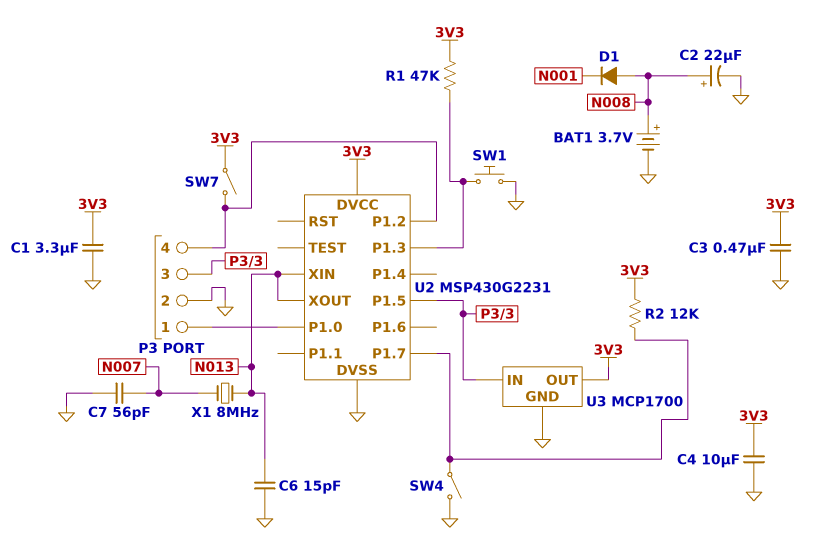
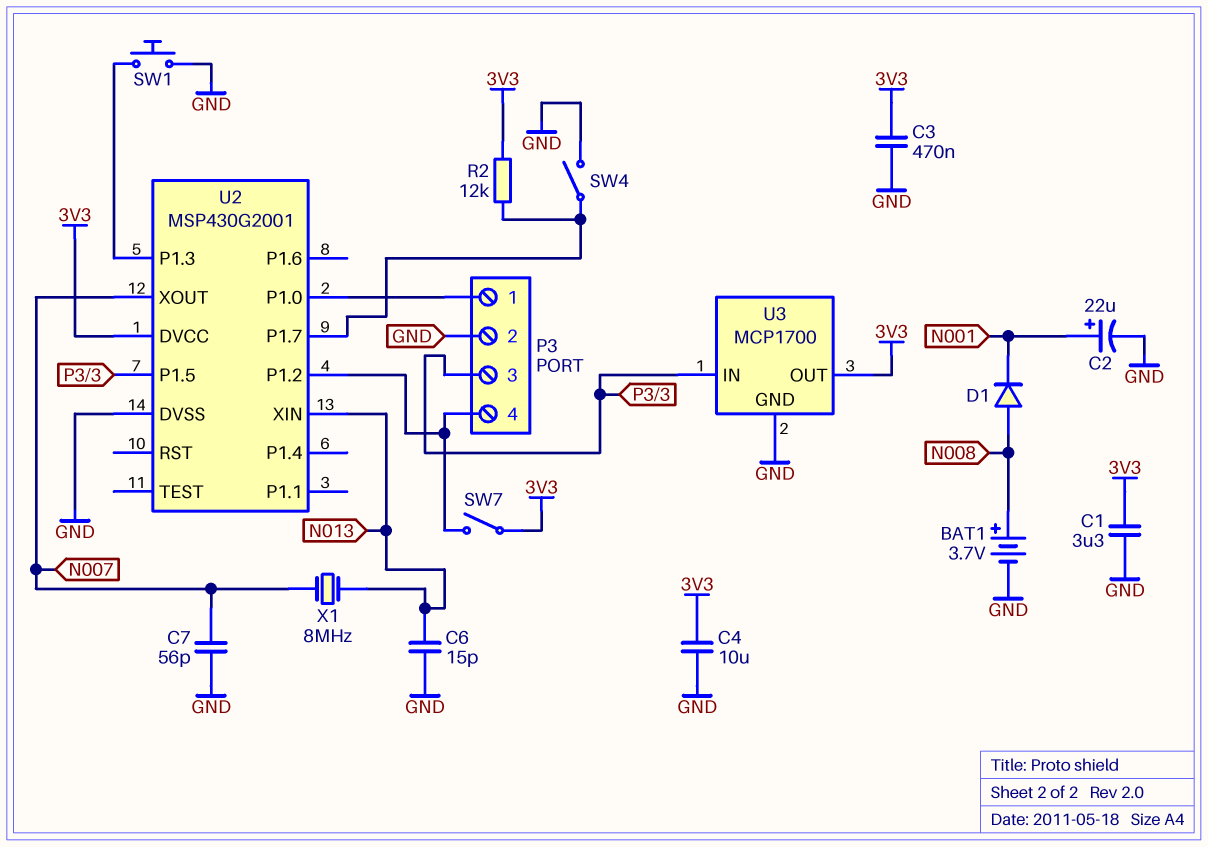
C2: 22uF (plus N008, minus GND) -> 22uF (plus N001, minus GND)
R1: 47k (3V3, U2/P1.3) -> none
U2: MSP430G2231 -> MSP430G2001
U2 pin XOUT: N013 -> N007

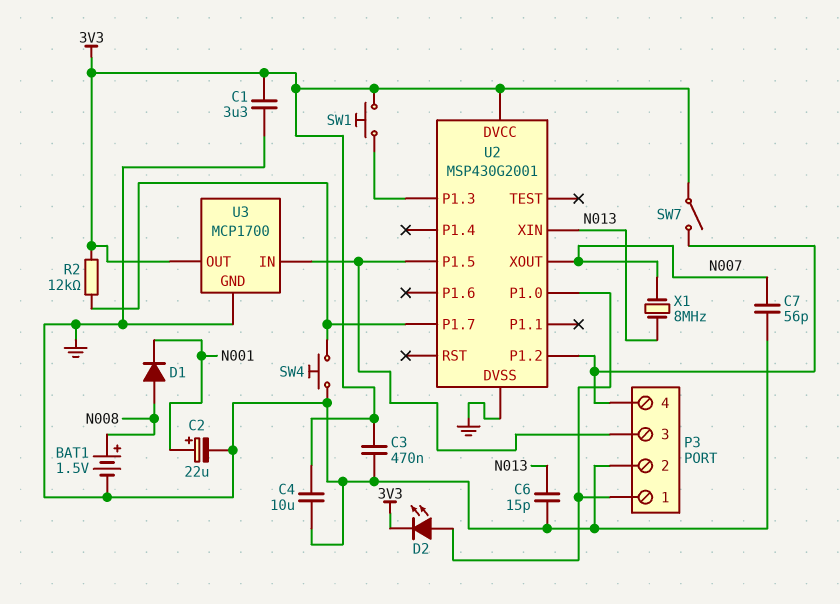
BAT1: 3.7V (plus N008, minus GND) -> 1.5V (plus N008, minus GND)
D2: none -> LED (A P3/1, K 3V3)
SW1: button (GND, U2/P1.3) -> button (3V3, U2/P1.3)
SW4: switch (GND, U2/P1.7) -> button (GND, U2/P1.7)

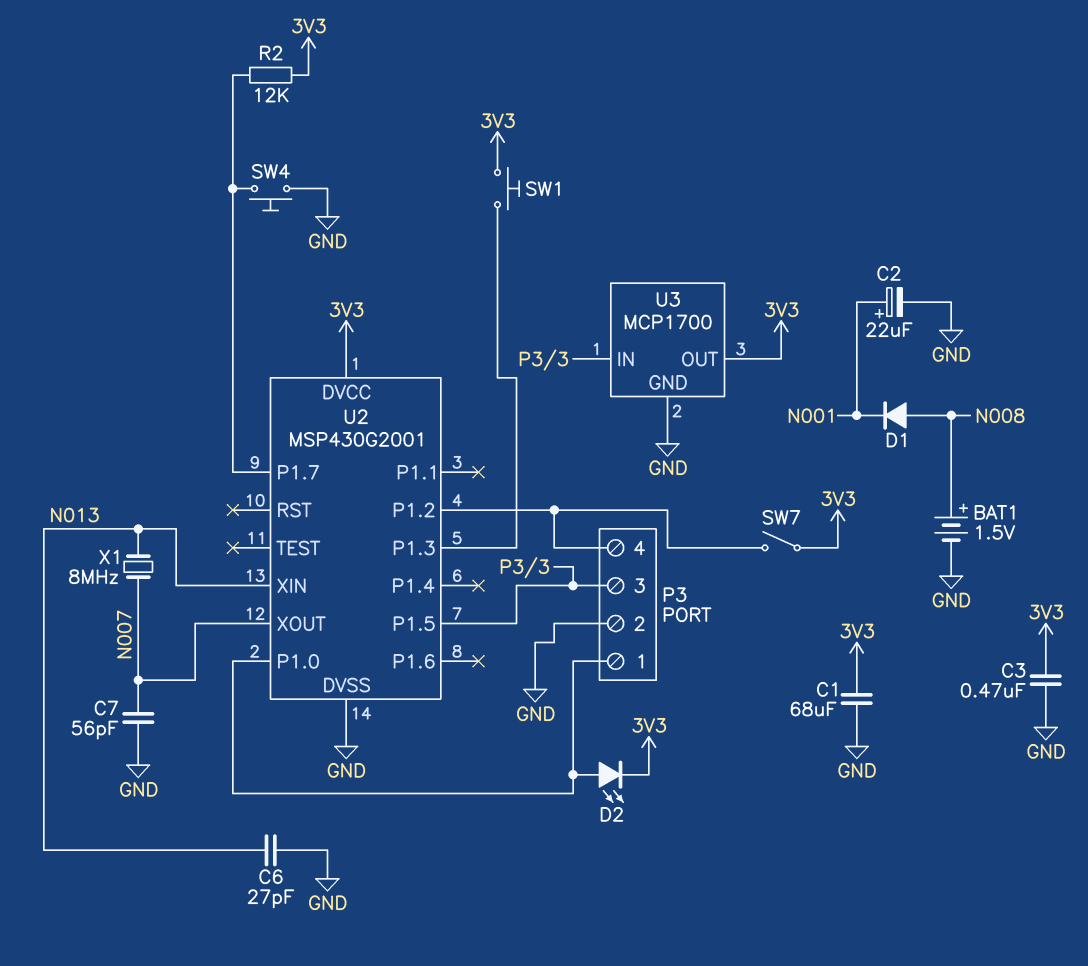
C1: 3.3uF (3V3, GND) -> 68uF (3V3, GND)
C4: 10uF (3V3, GND) -> none
C6: 15pF (GND, N013) -> 27pF (GND, N013)

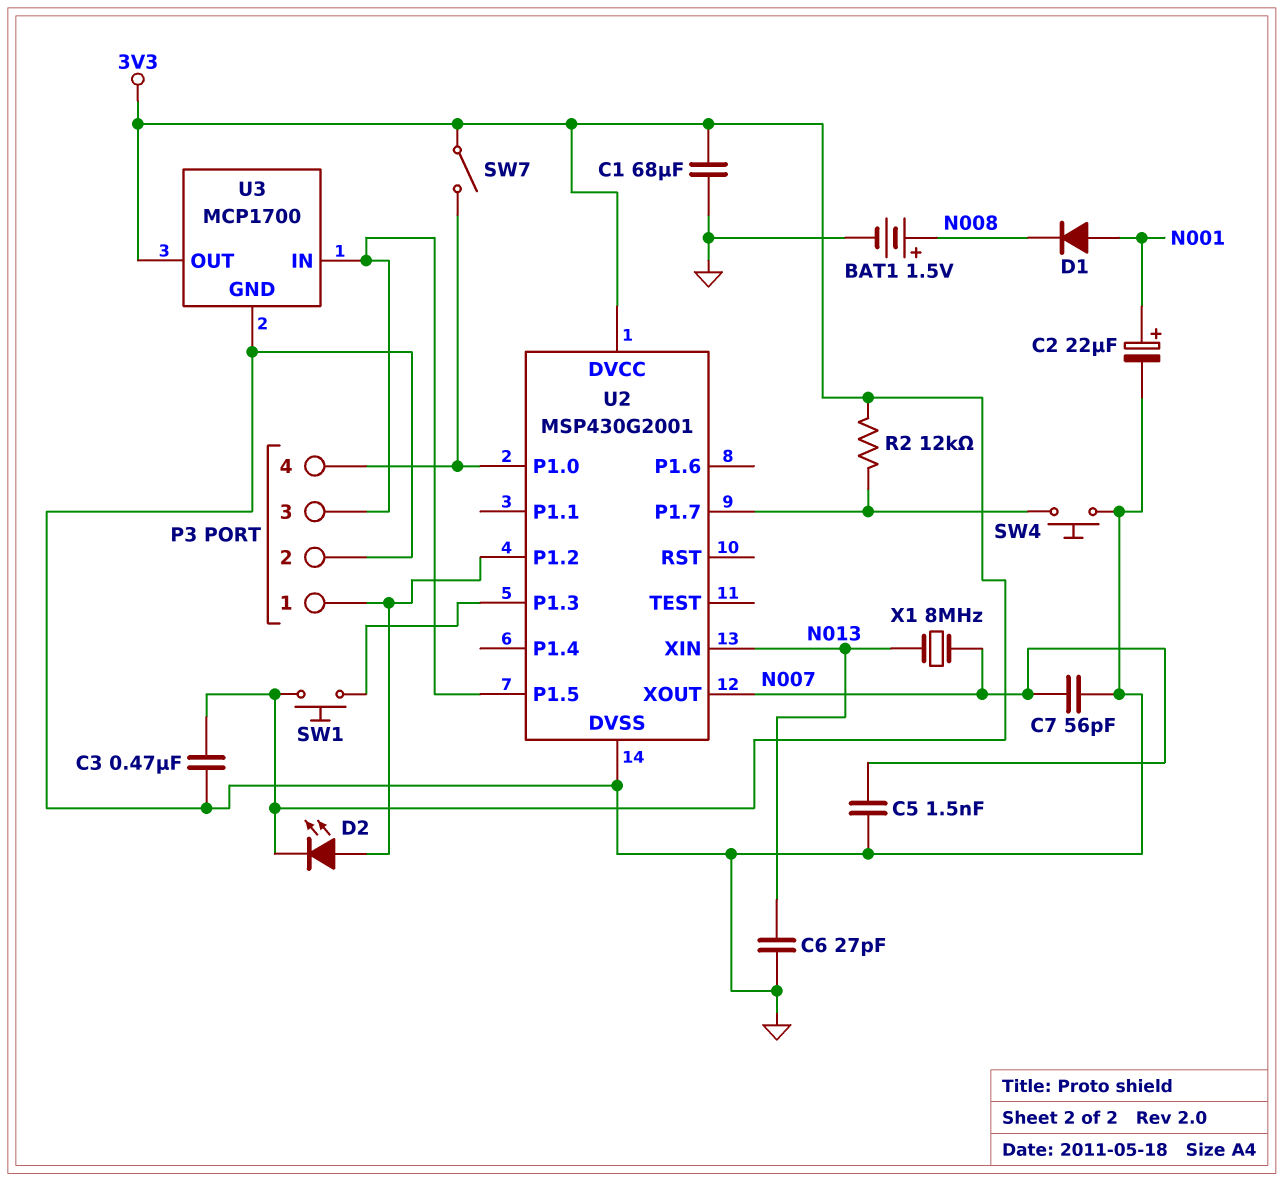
C5: none -> 1.5nF (GND, N007)
D1: diode (A N008, K N001) -> diode (A N001, K N008)
U2 pin P1.0: P3/1 -> P3/4
U2 pin P1.2: P3/4 -> P3/1

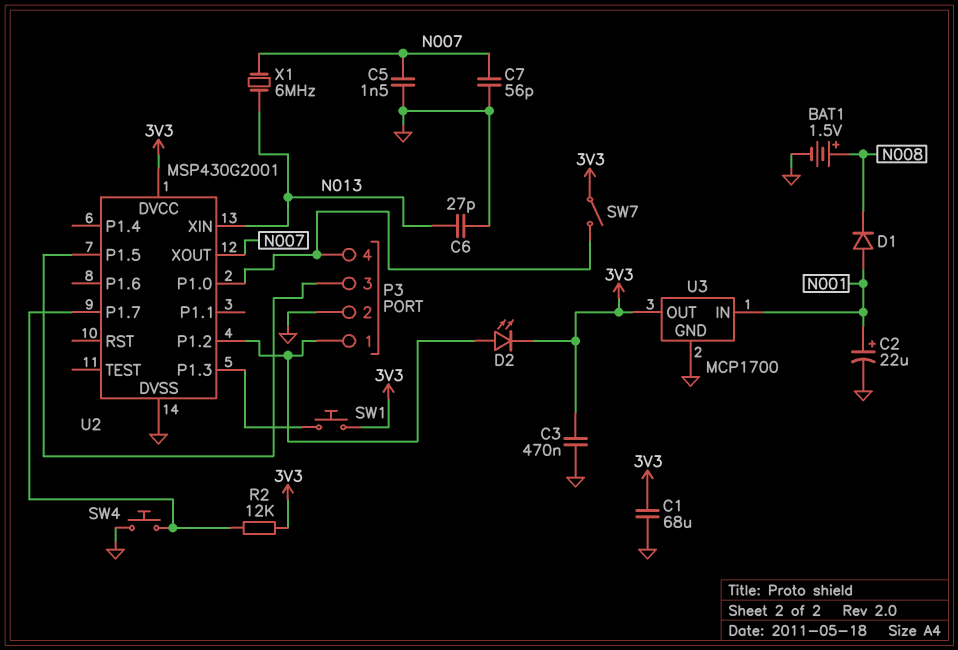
U3 pin IN: P3/3 -> N001
X1: 8MHz (N007, N013) -> 6MHz (N007, N013)

